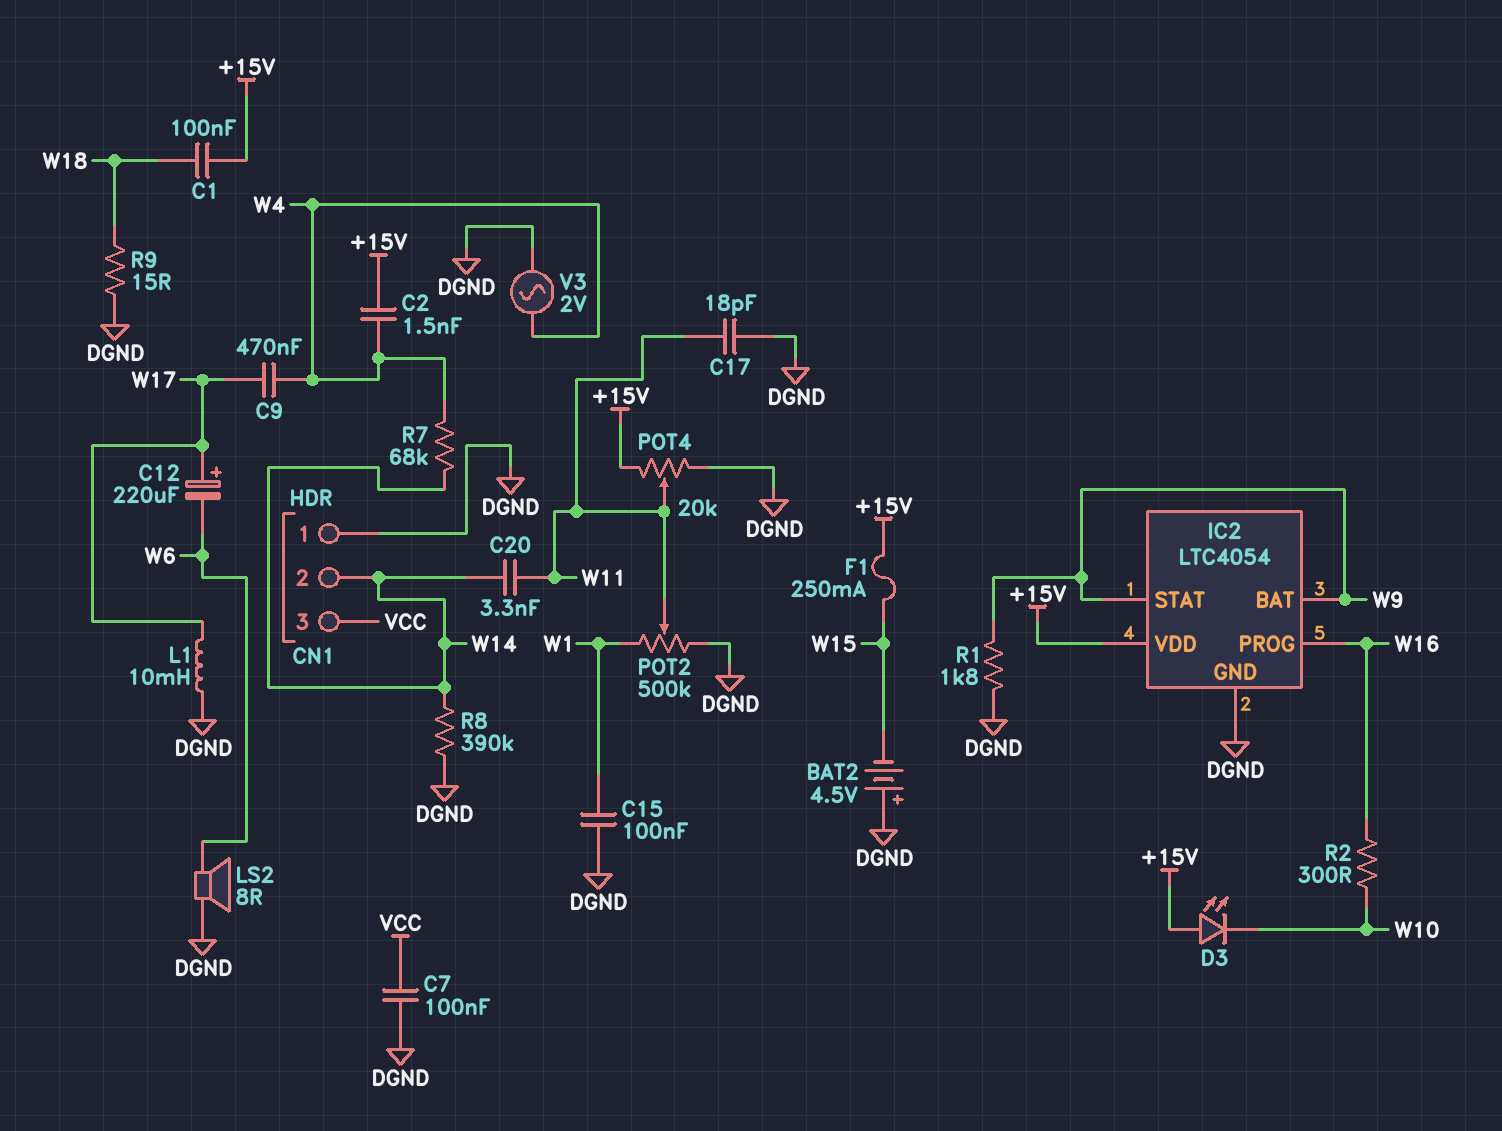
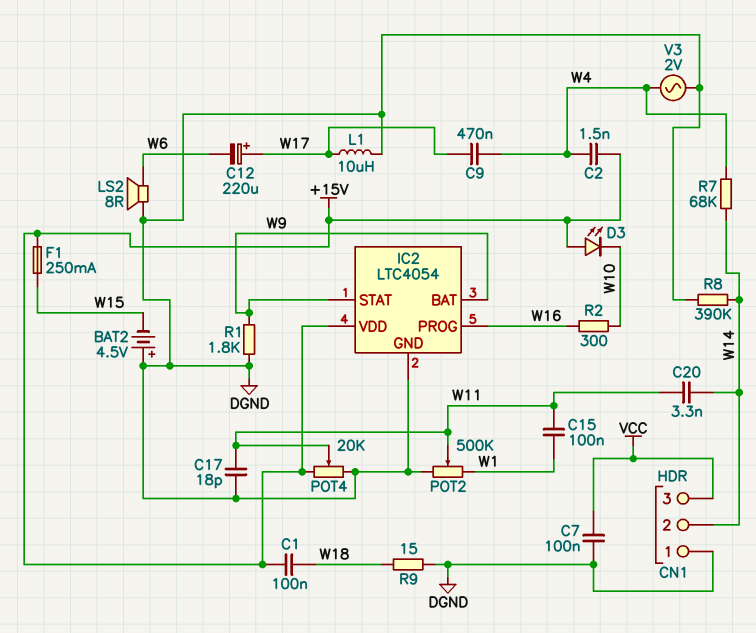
C15: 100nF (DGND, W1) -> 100nF (W1, W11)
L1: 10mH (DGND, W17) -> 10uH (DGND, W17)

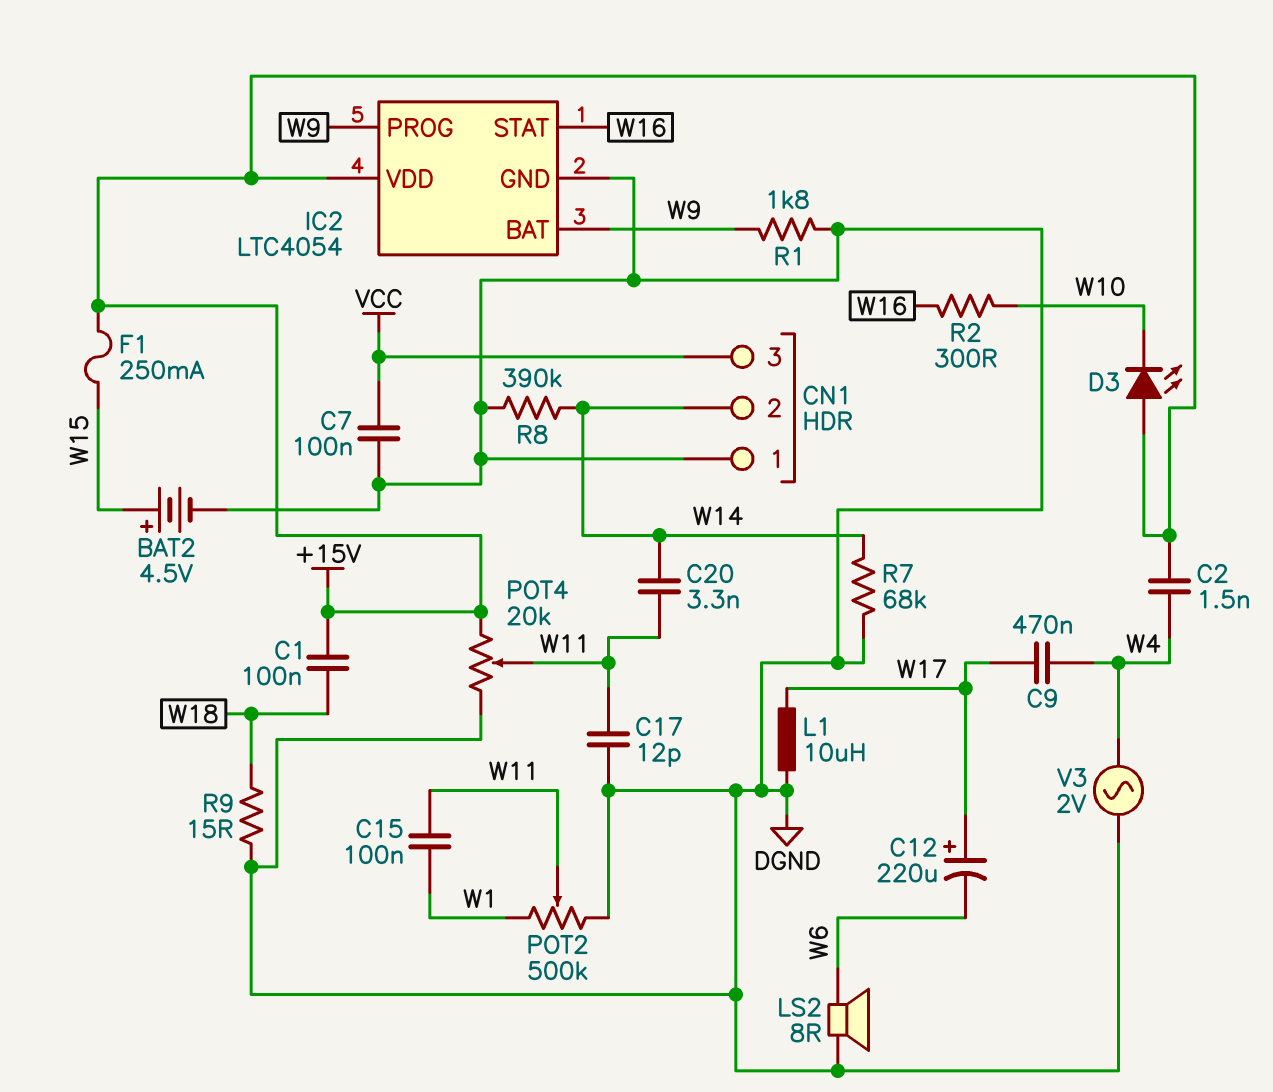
BAT2: 4.5V (plus DGND, minus W15) -> 4.5V (plus W15, minus DGND)
C17: 18pF (DGND, W11) -> 12pF (DGND, W11)
IC2 pin PROG: W16 -> W9
IC2 pin STAT: W9 -> W16
R7: 68k (W4, W14) -> 68k (DGND, W14)

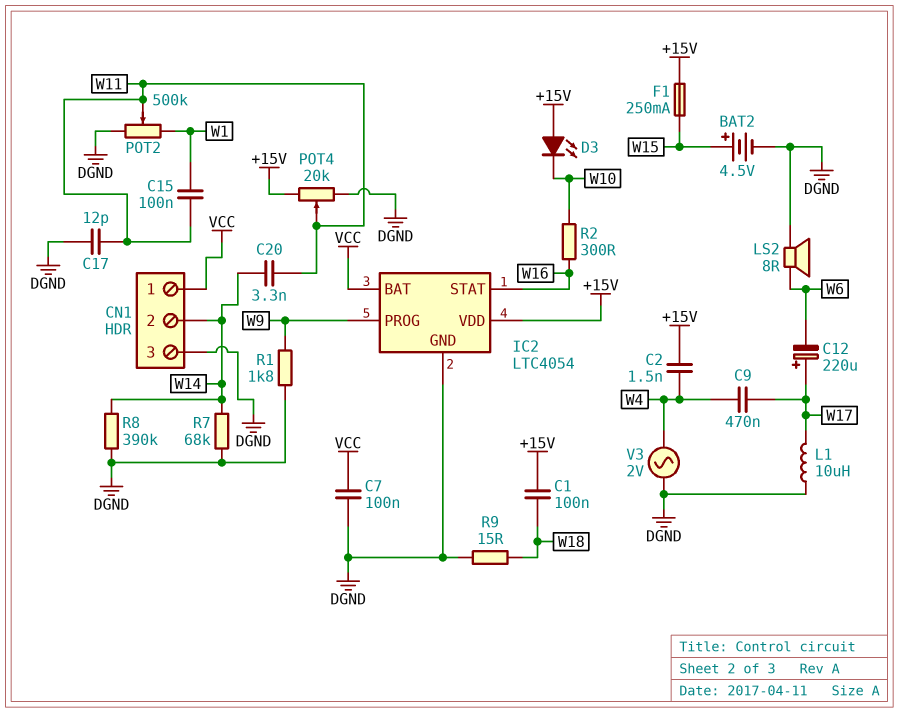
CN1 pin 1: DGND -> VCC
CN1 pin 3: VCC -> DGND
IC2 pin BAT: W9 -> VCC

